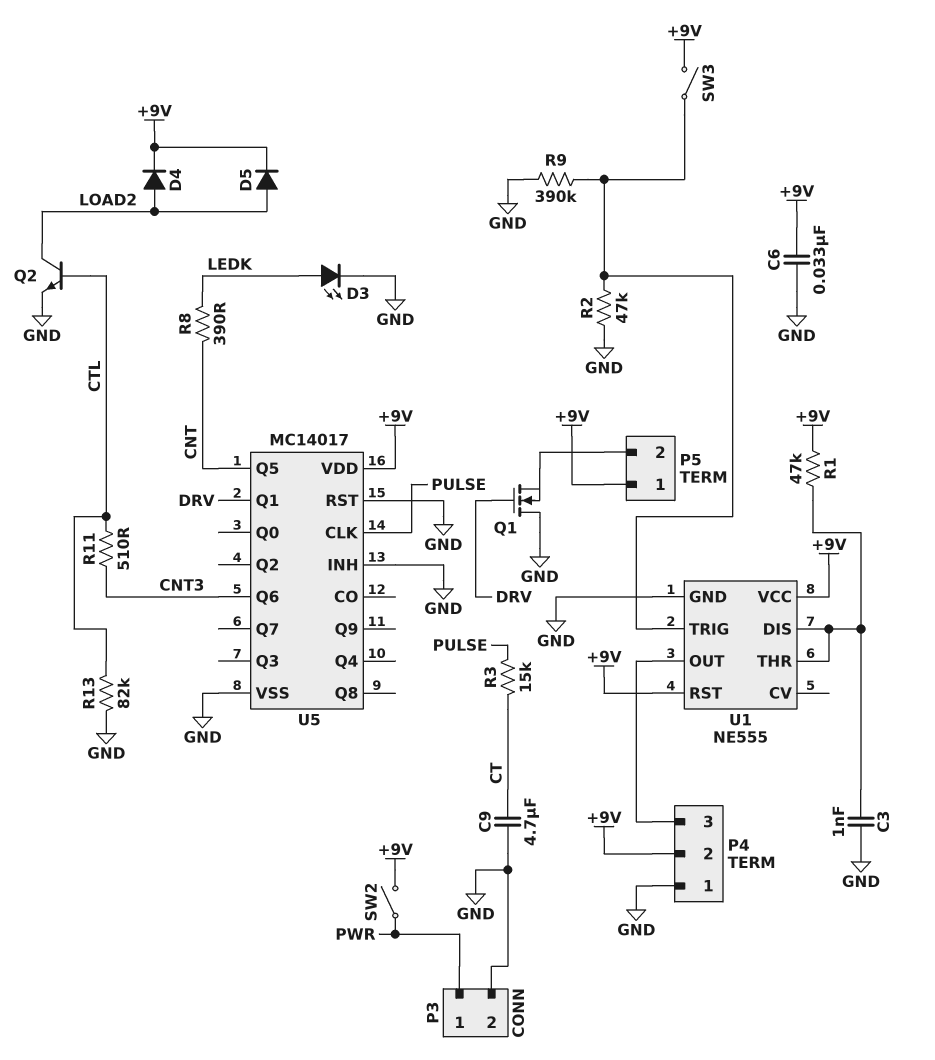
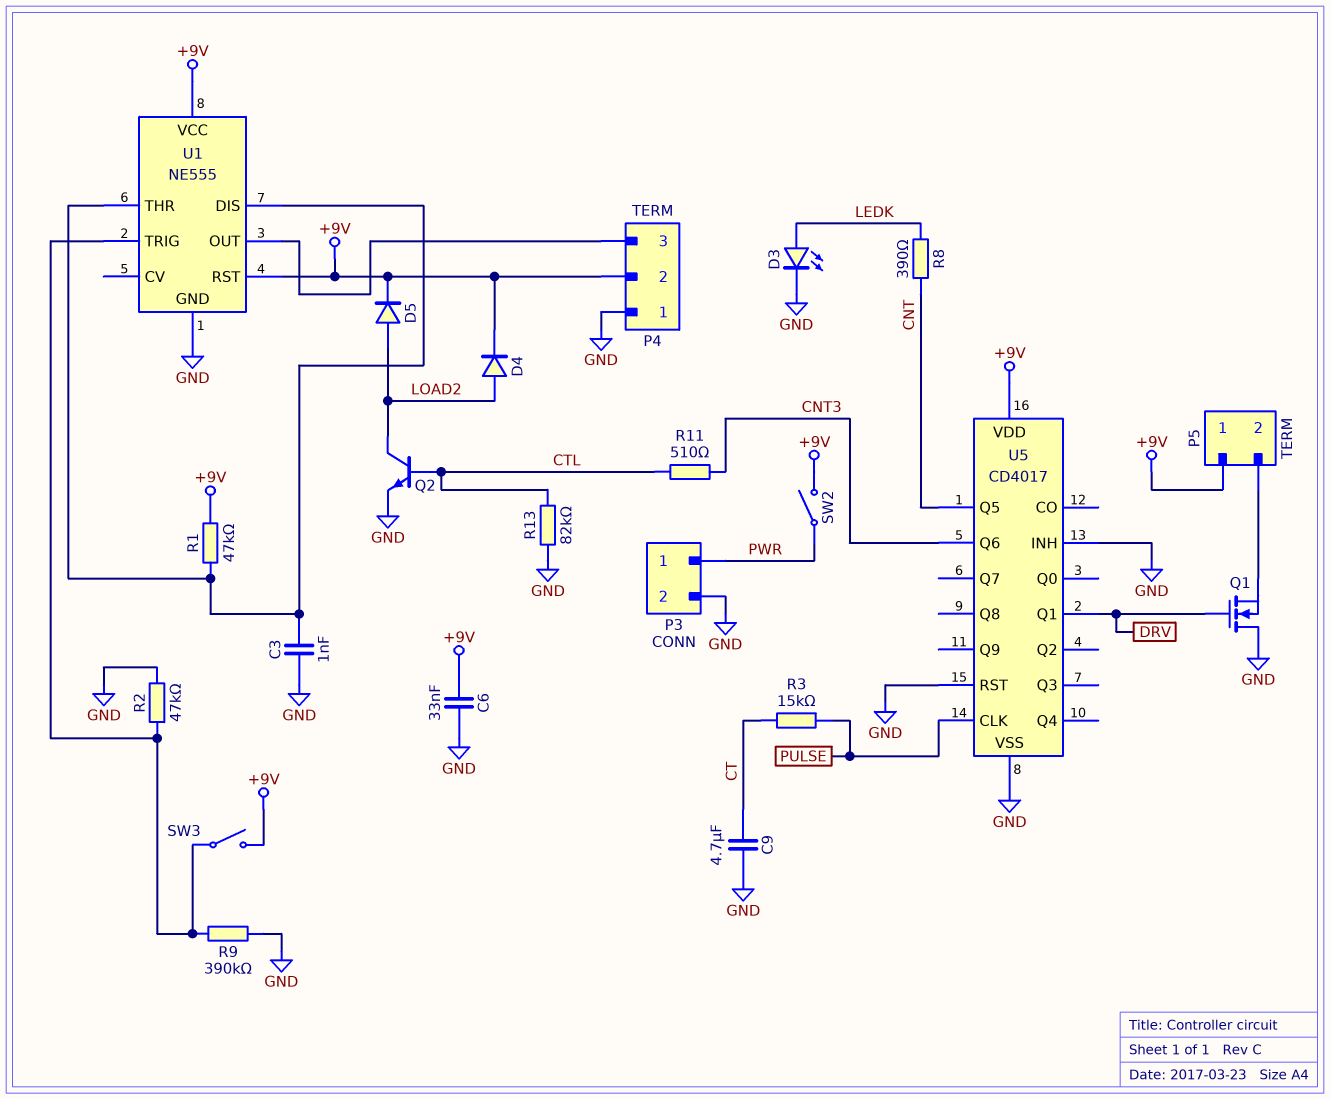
U5: MC14017 -> CD4017

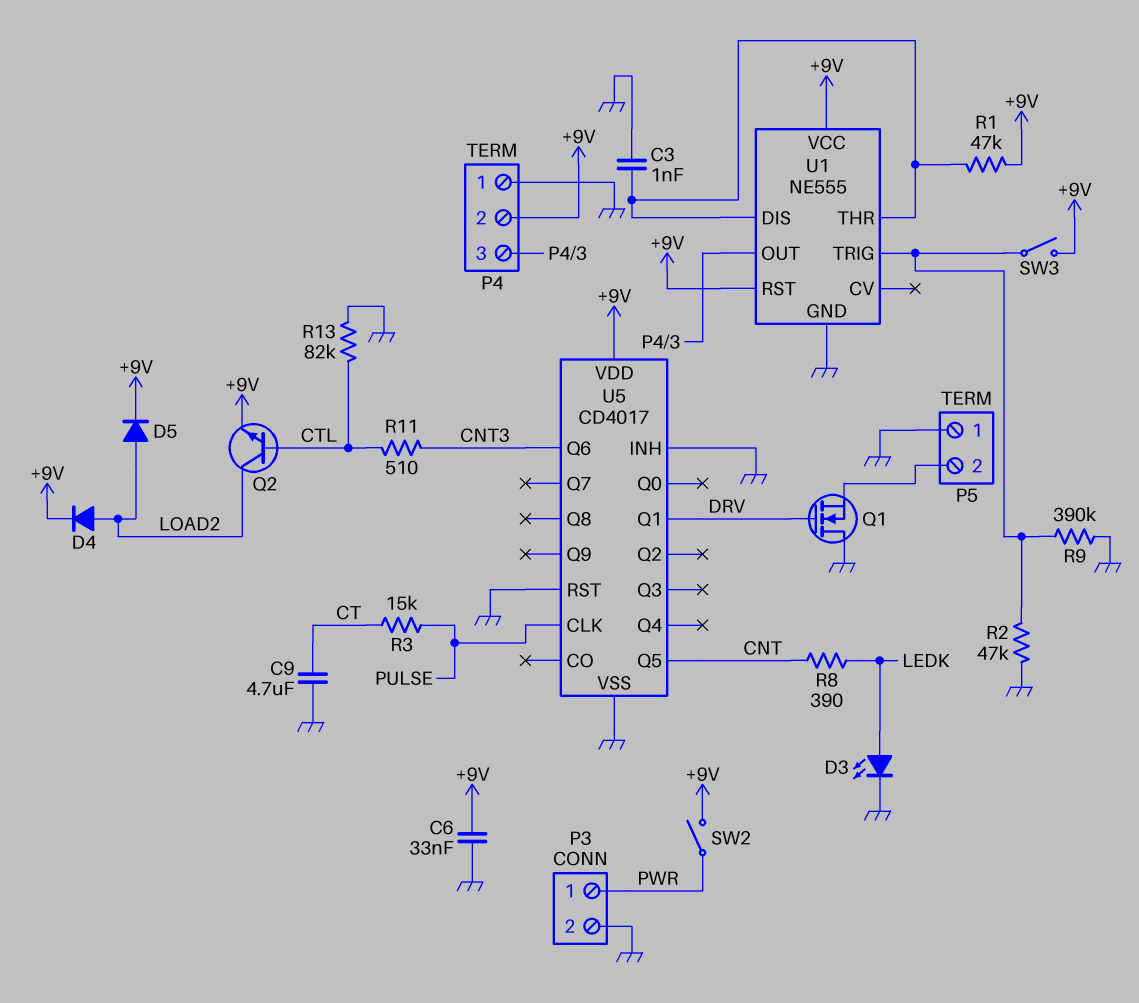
P5 pin 1: +9V -> GND
Q2: NPN (B CTL, C LOAD2, E GND) -> NPN (B CTL, C LOAD2, E +9V)

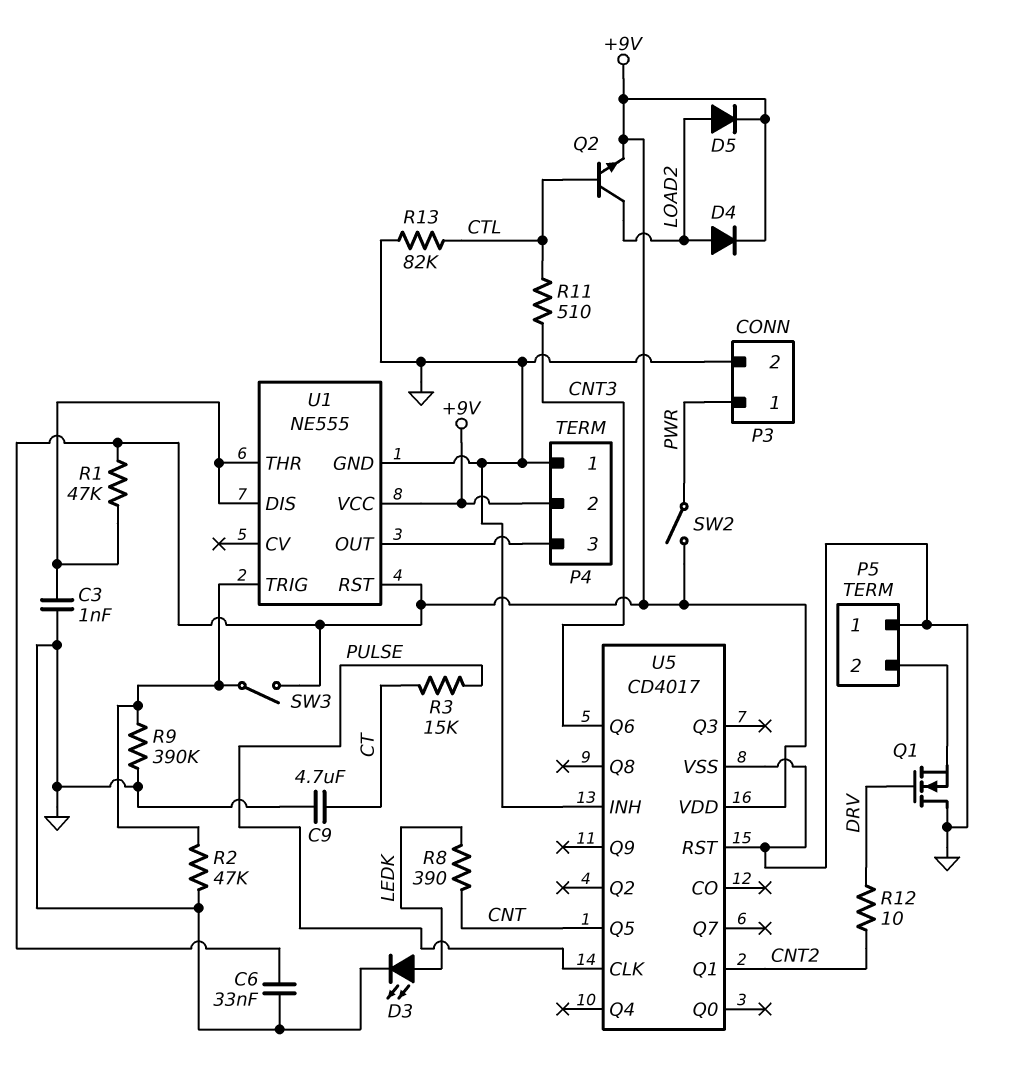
R12: none -> 10 (CNT2, DRV)
U5 pin Q1: DRV -> CNT2

